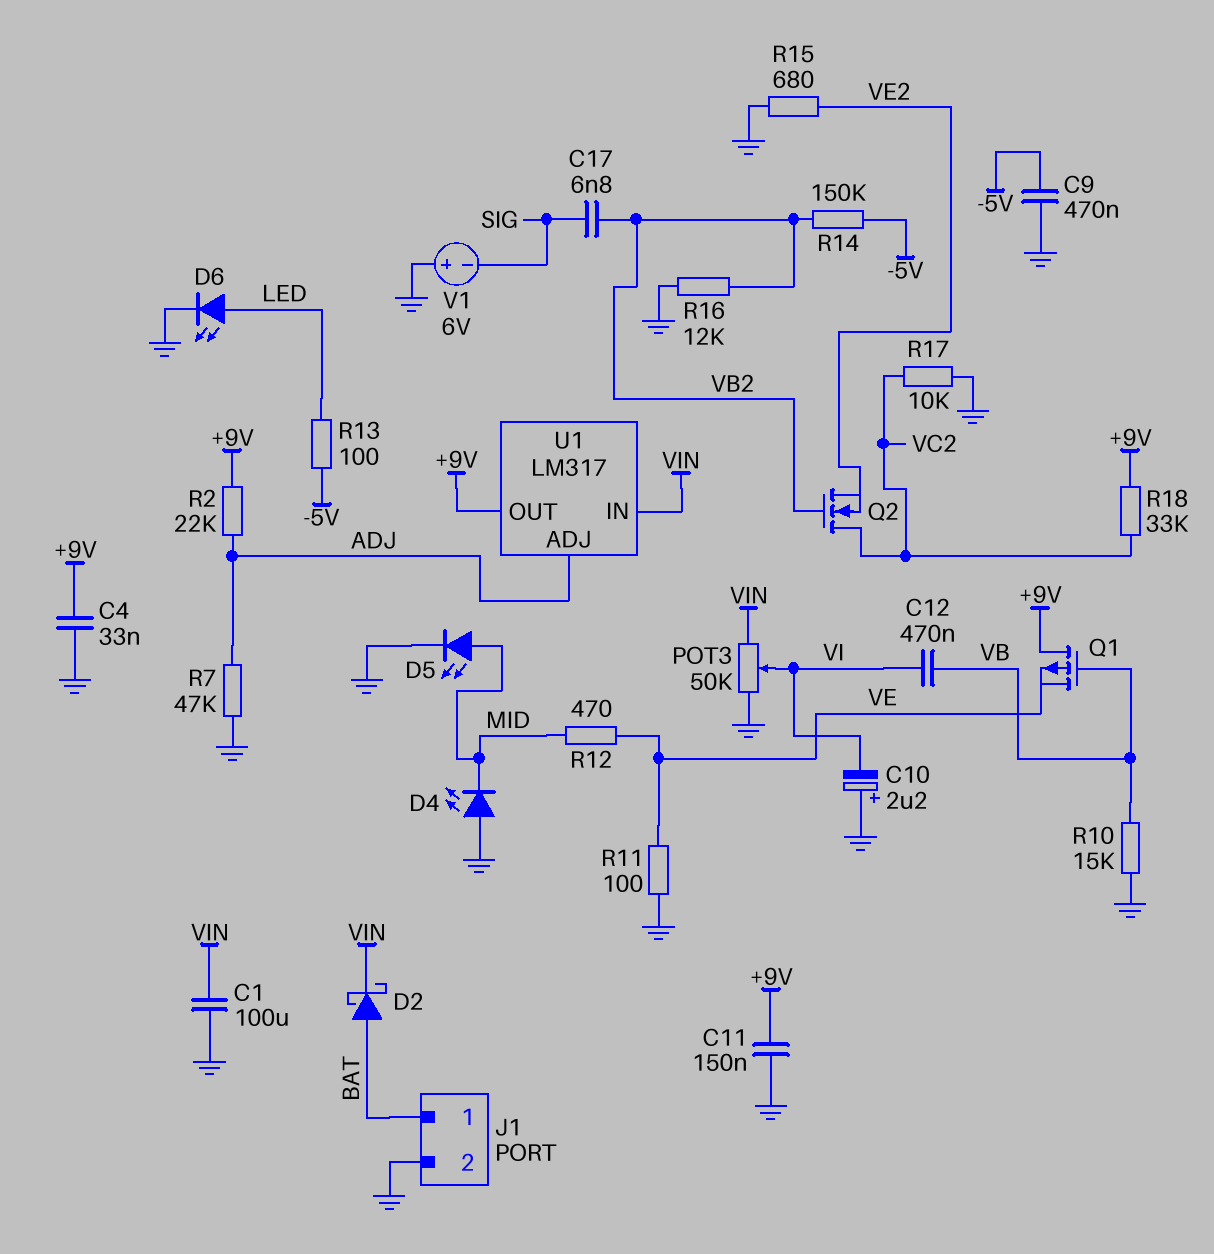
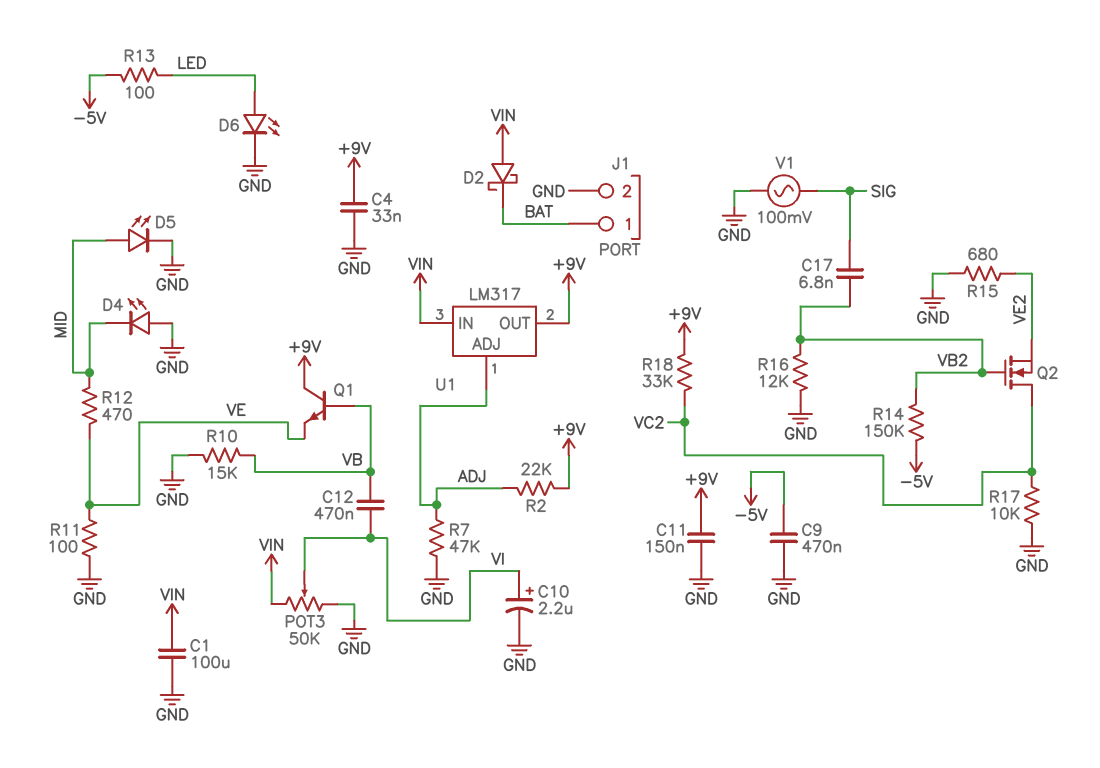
C10: 2.2uF (plus GND, minus VI) -> 2.2uF (plus VI, minus GND)
D2: schottky (A BAT, K VIN) -> schottky (A VIN, K BAT)
Q1: PMOS (G VB, D +9V, S VE) -> NPN (B VB, C +9V, E VE)
V1: 6V (plus GND, minus SIG) -> AC 100mV (GND, SIG)

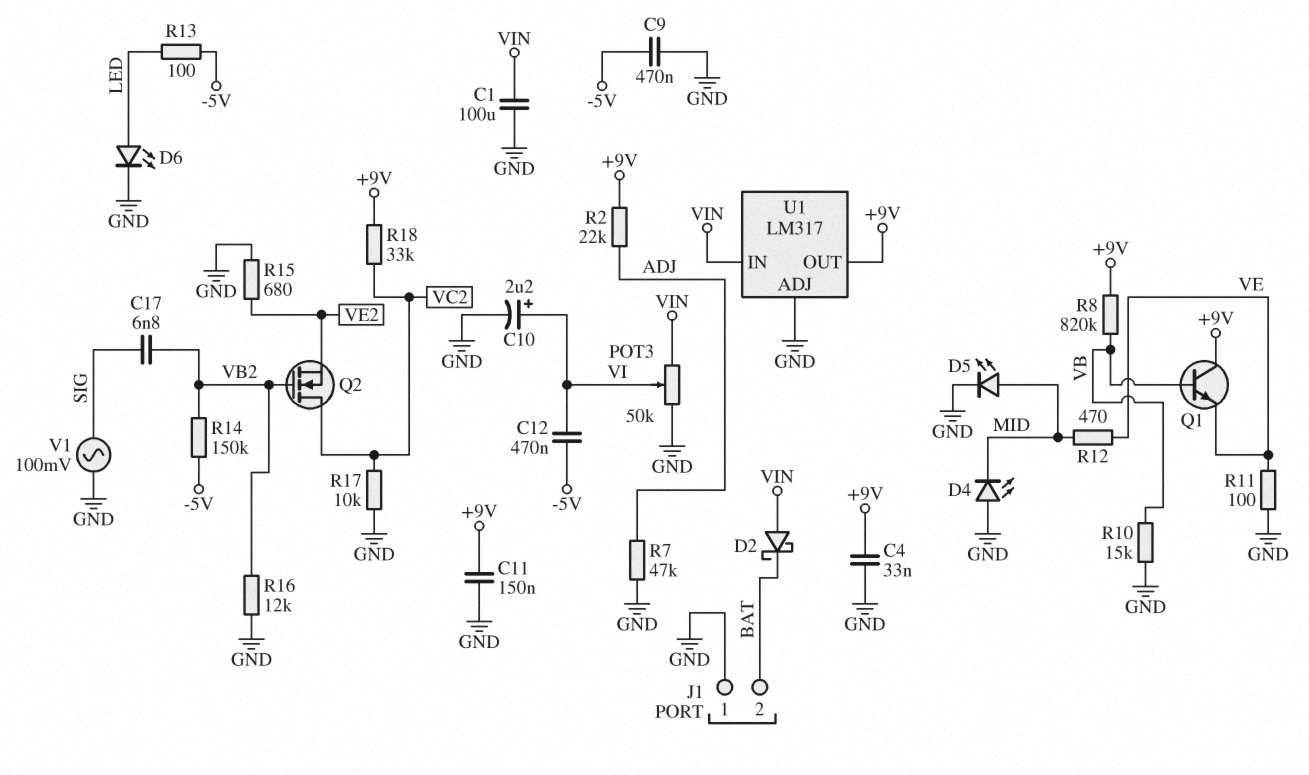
C12: 470nF (VB, VI) -> 470nF (-5V, VI)
J1 pin 1: BAT -> GND
J1 pin 2: GND -> BAT
R8: none -> 820k (+9V, VB)
U1 pin ADJ: ADJ -> GND

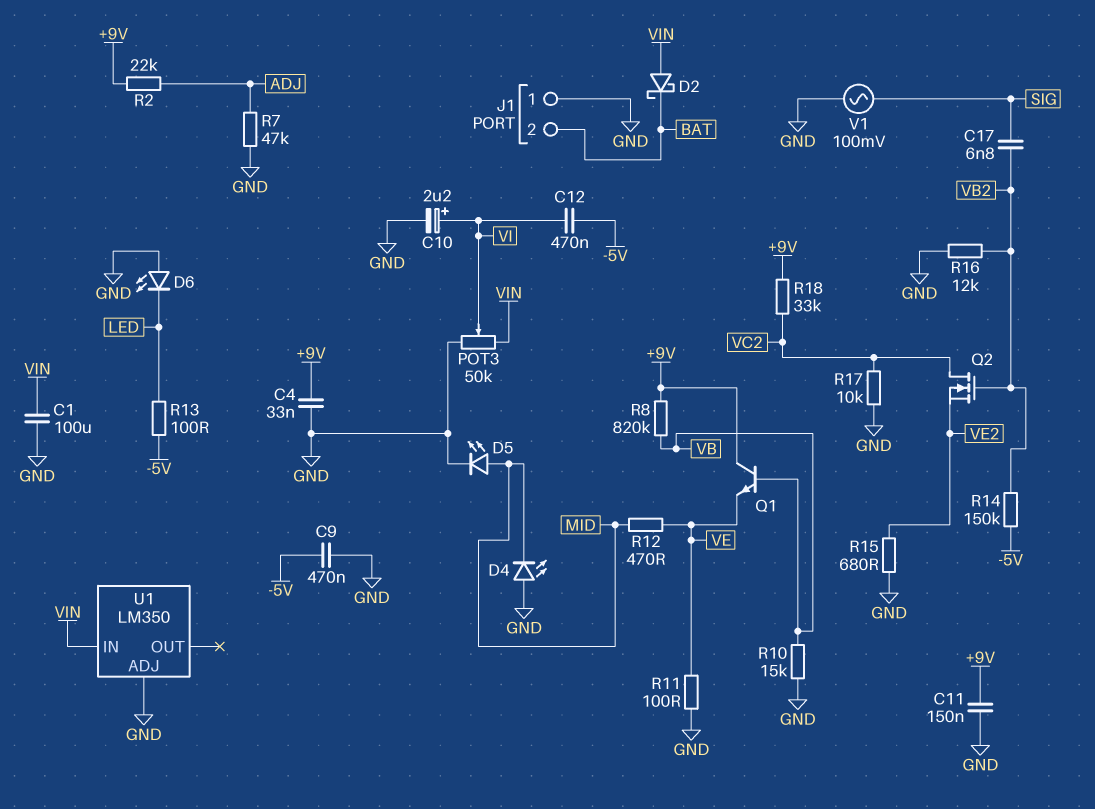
D6: LED (A LED, K GND) -> LED (A GND, K LED)
U1: LM317 -> LM350
U1 pin OUT: +9V -> none

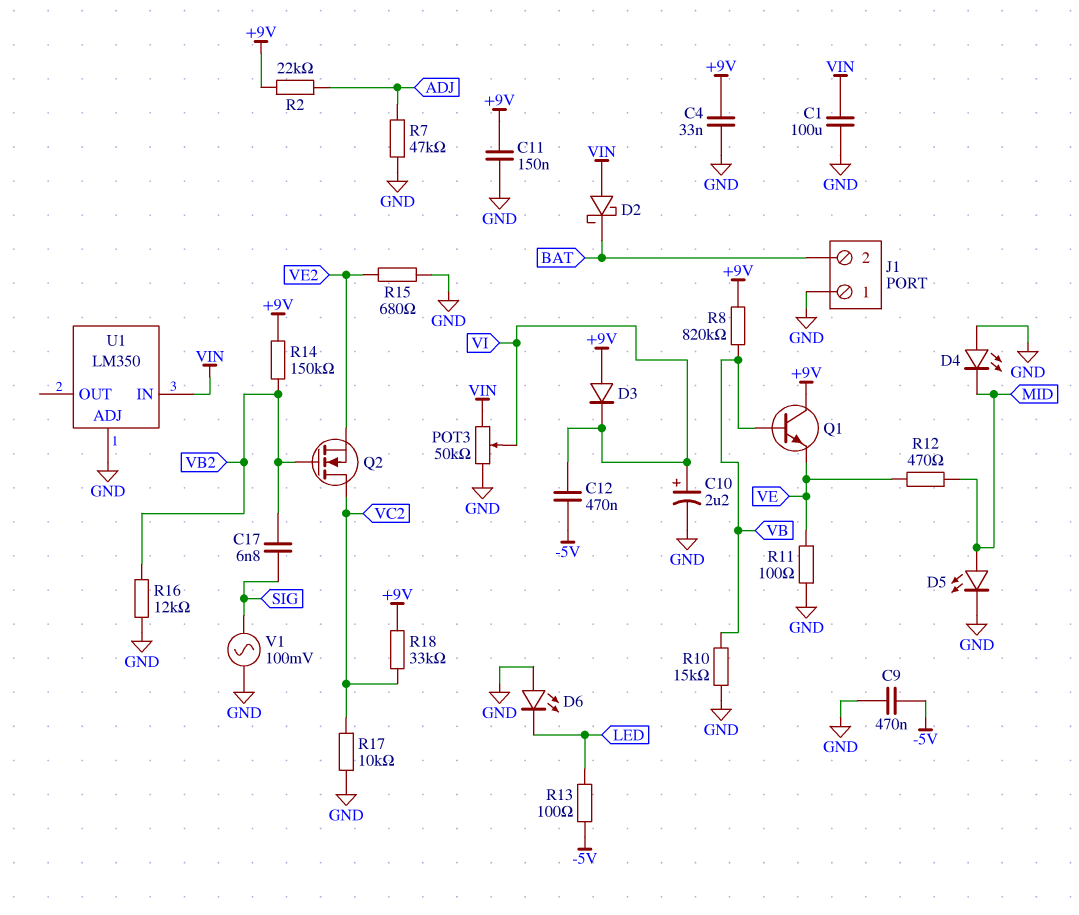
D3: none -> diode (A +9V, K VI)
R14: 150k (-5V, VB2) -> 150k (+9V, VB2)

